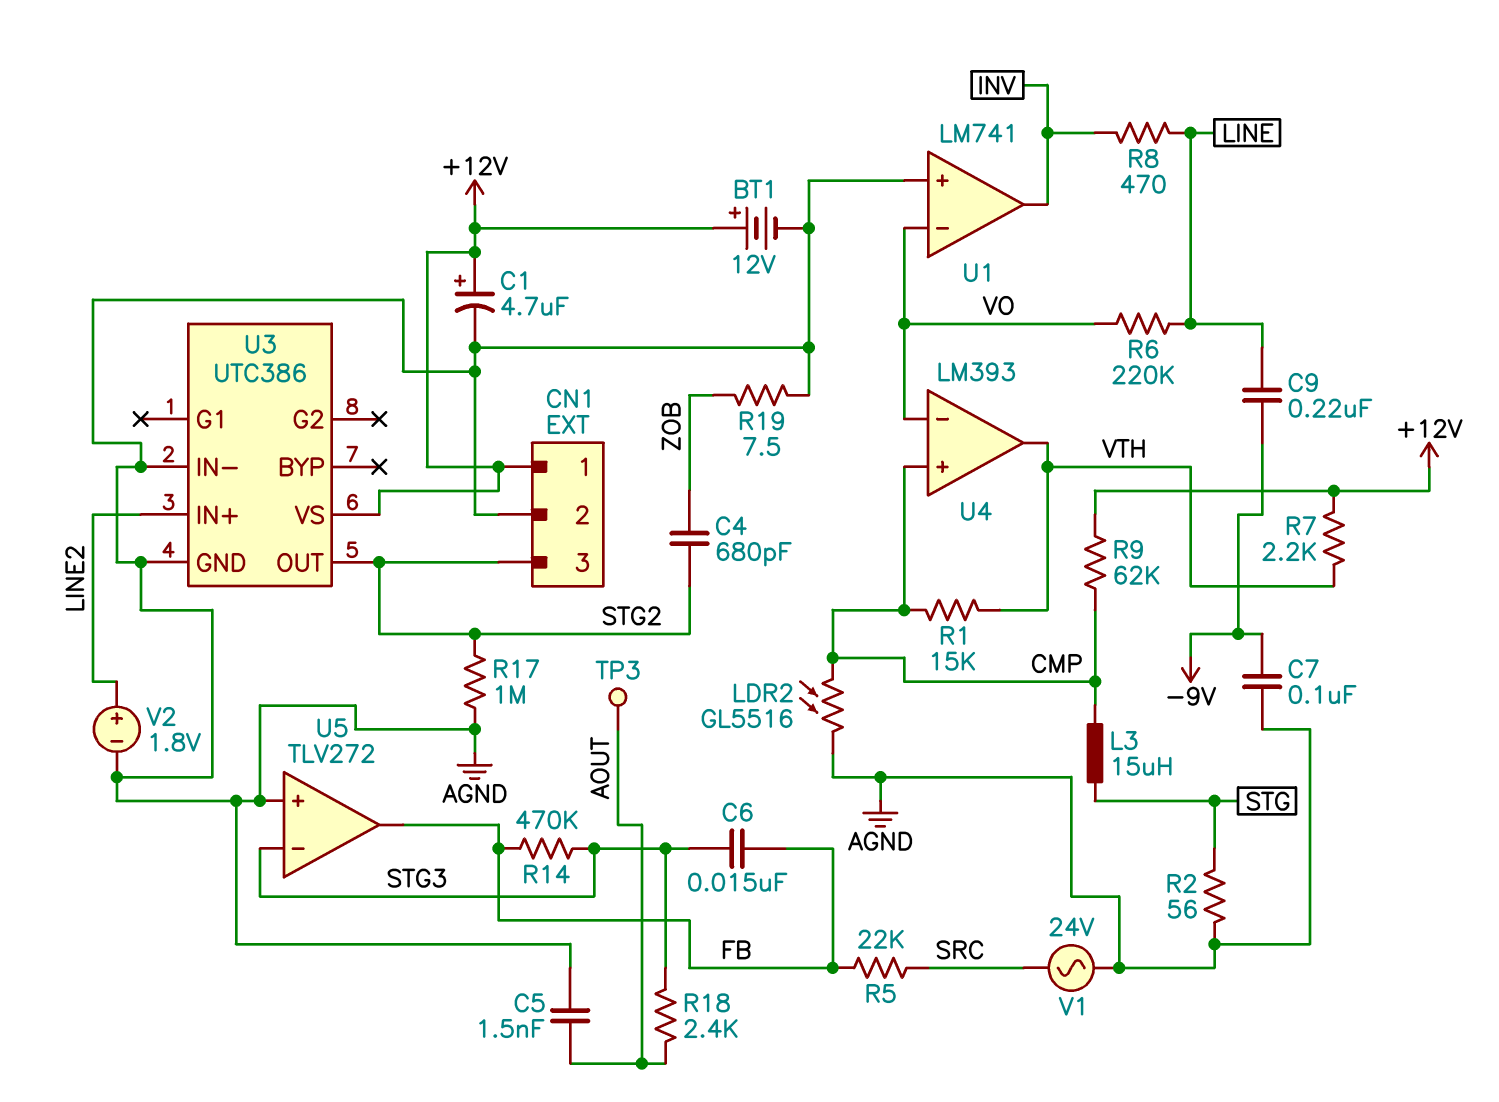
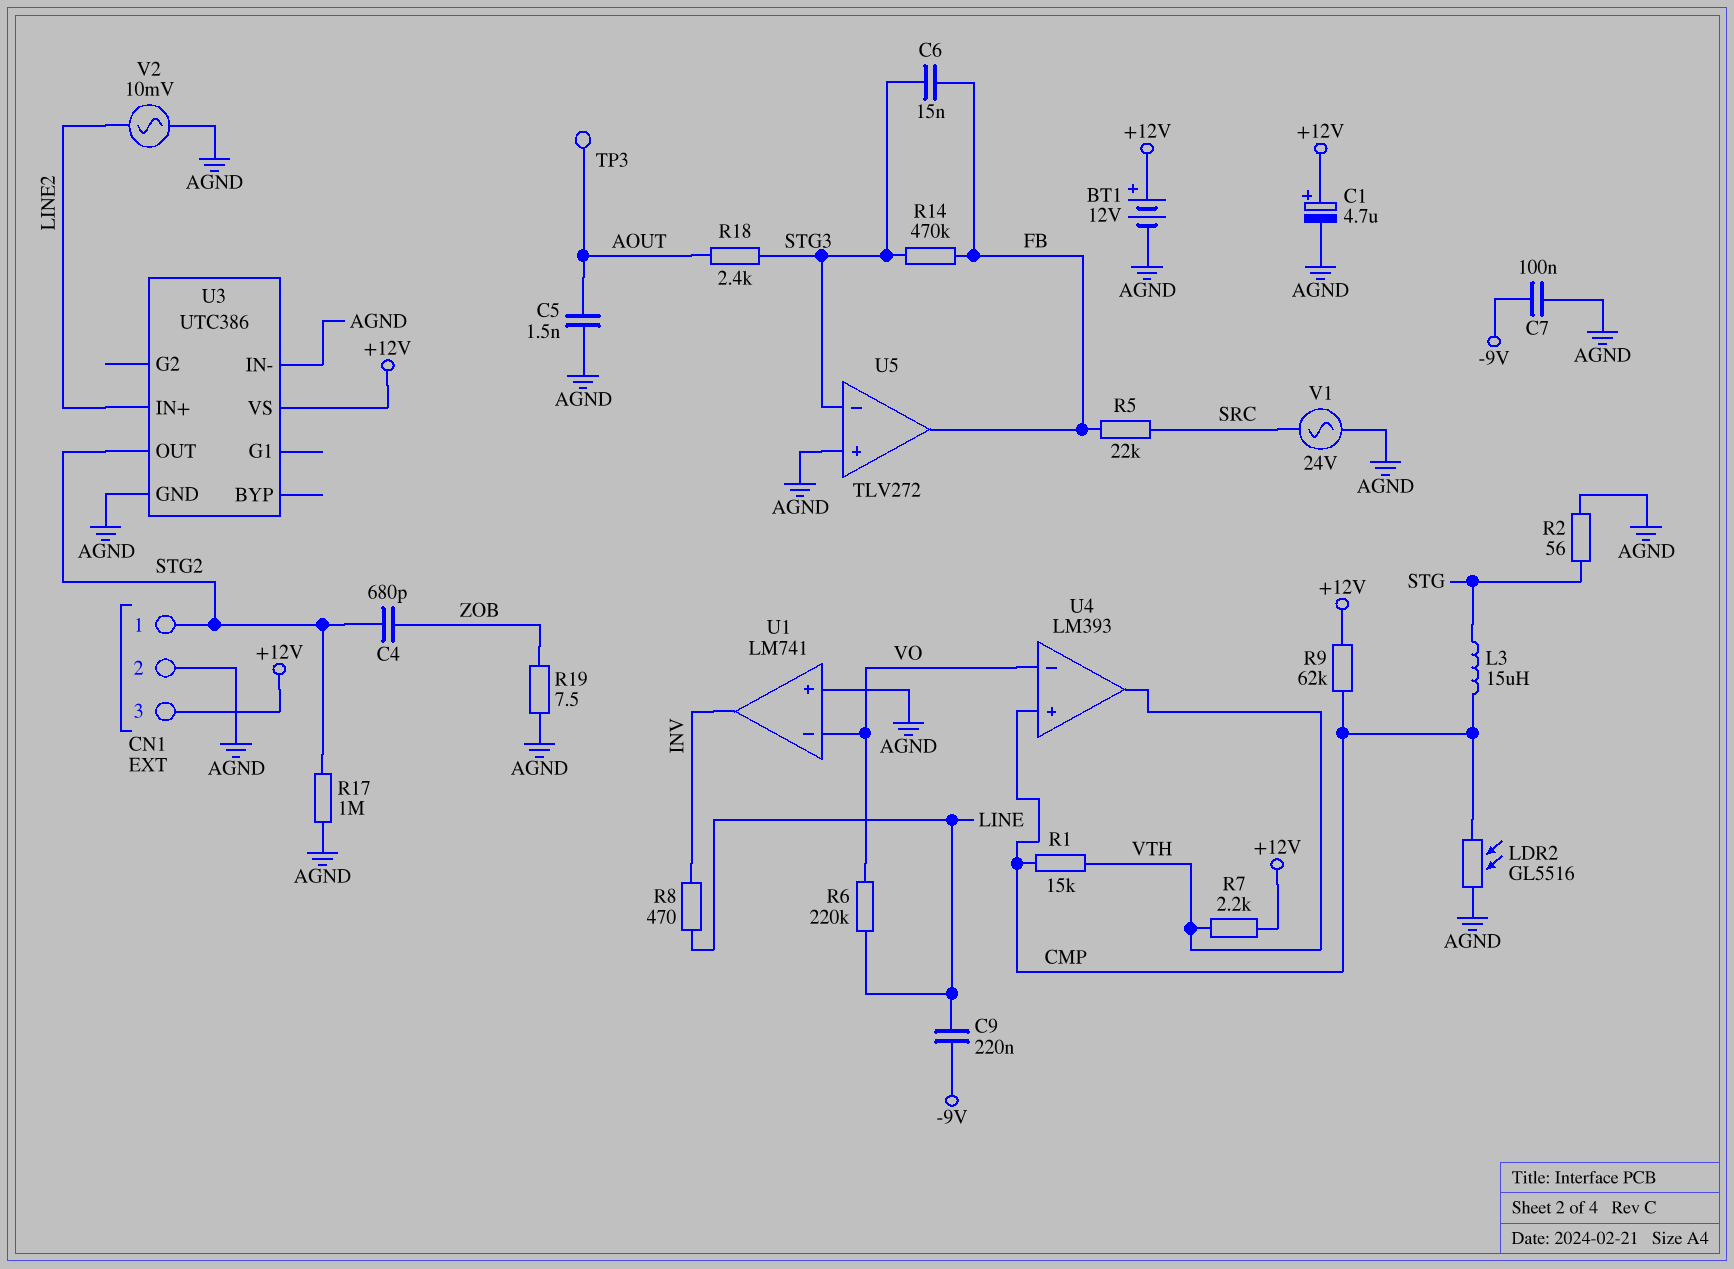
CN1 pin 1: +12V -> STG2
CN1 pin 3: STG2 -> +12V
V2: 1.8V (plus LINE2, minus AGND) -> AC 10mV (AGND, LINE2)

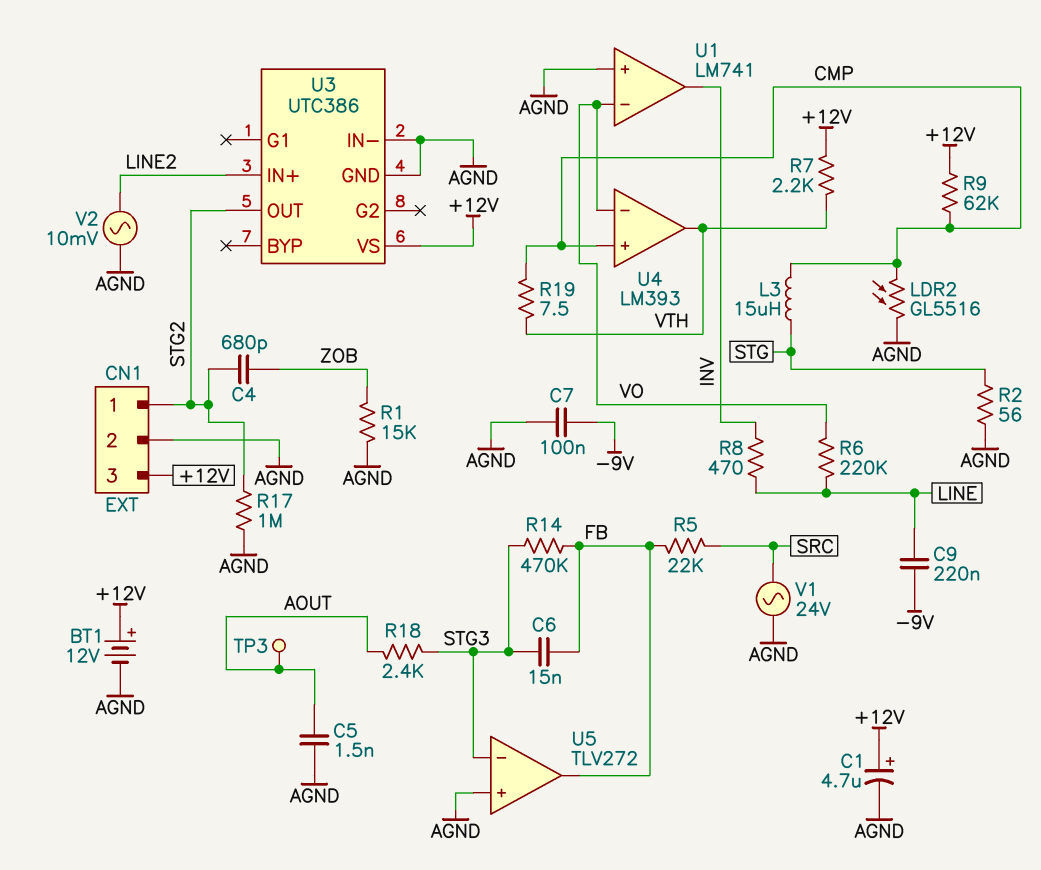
R1: 15k (CMP, VTH) -> 15k (AGND, ZOB)
R19: 7.5 (AGND, ZOB) -> 7.5 (CMP, VTH)

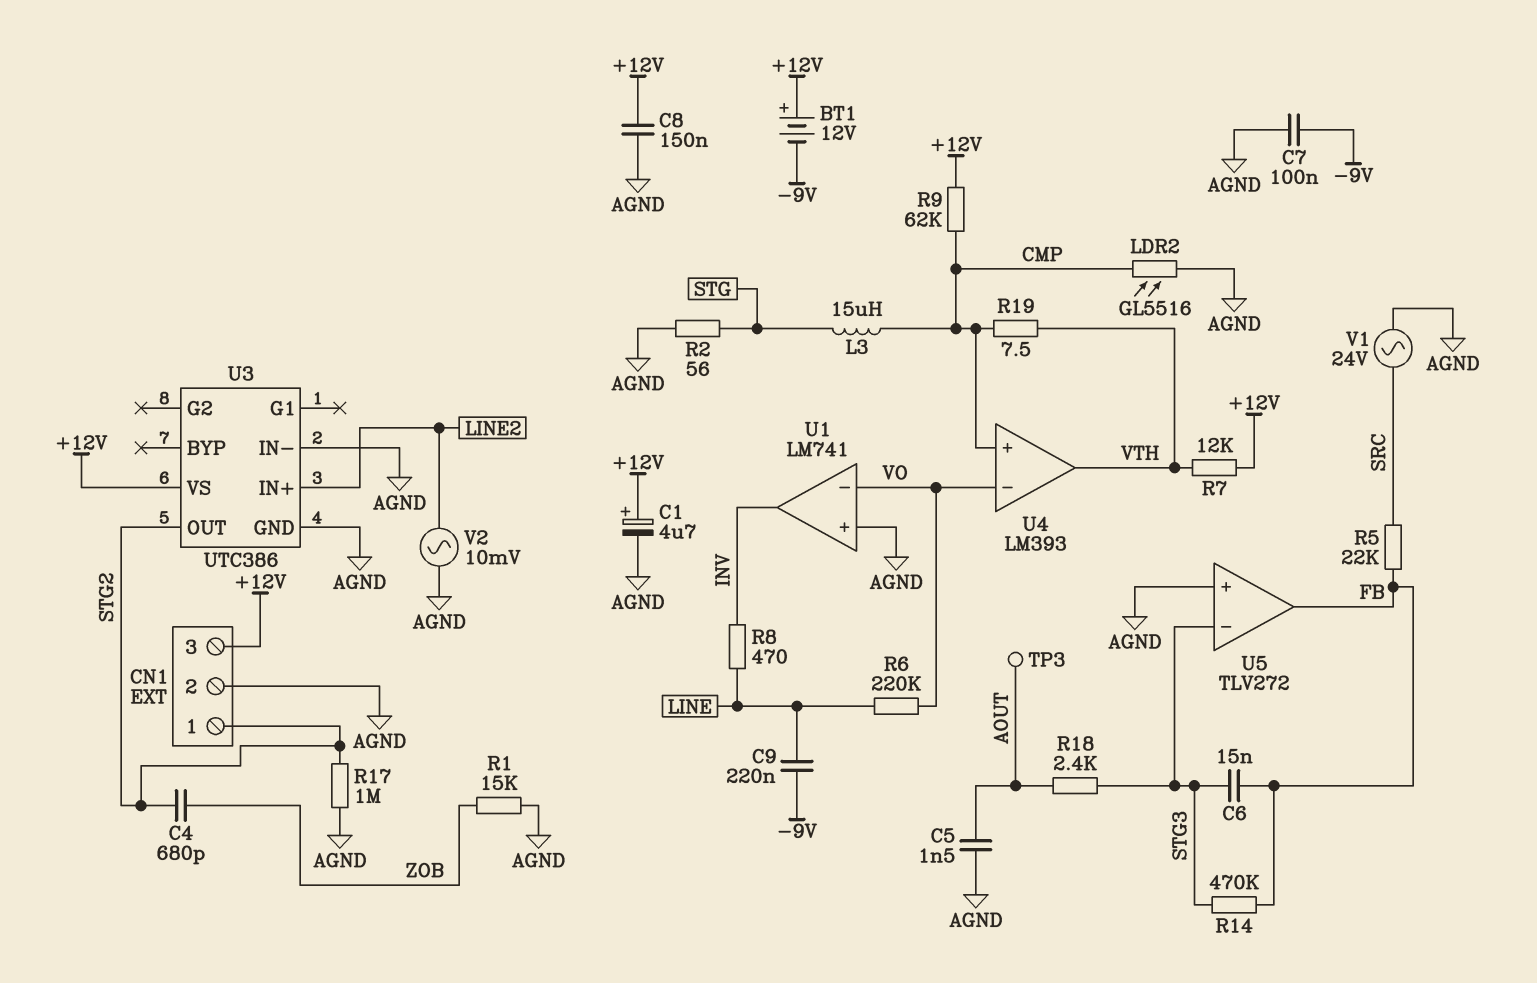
BT1: 12V (plus +12V, minus AGND) -> 12V (plus +12V, minus -9V)
C8: none -> 150nF (+12V, AGND)
R7: 2.2k (+12V, VTH) -> 12k (+12V, VTH)

